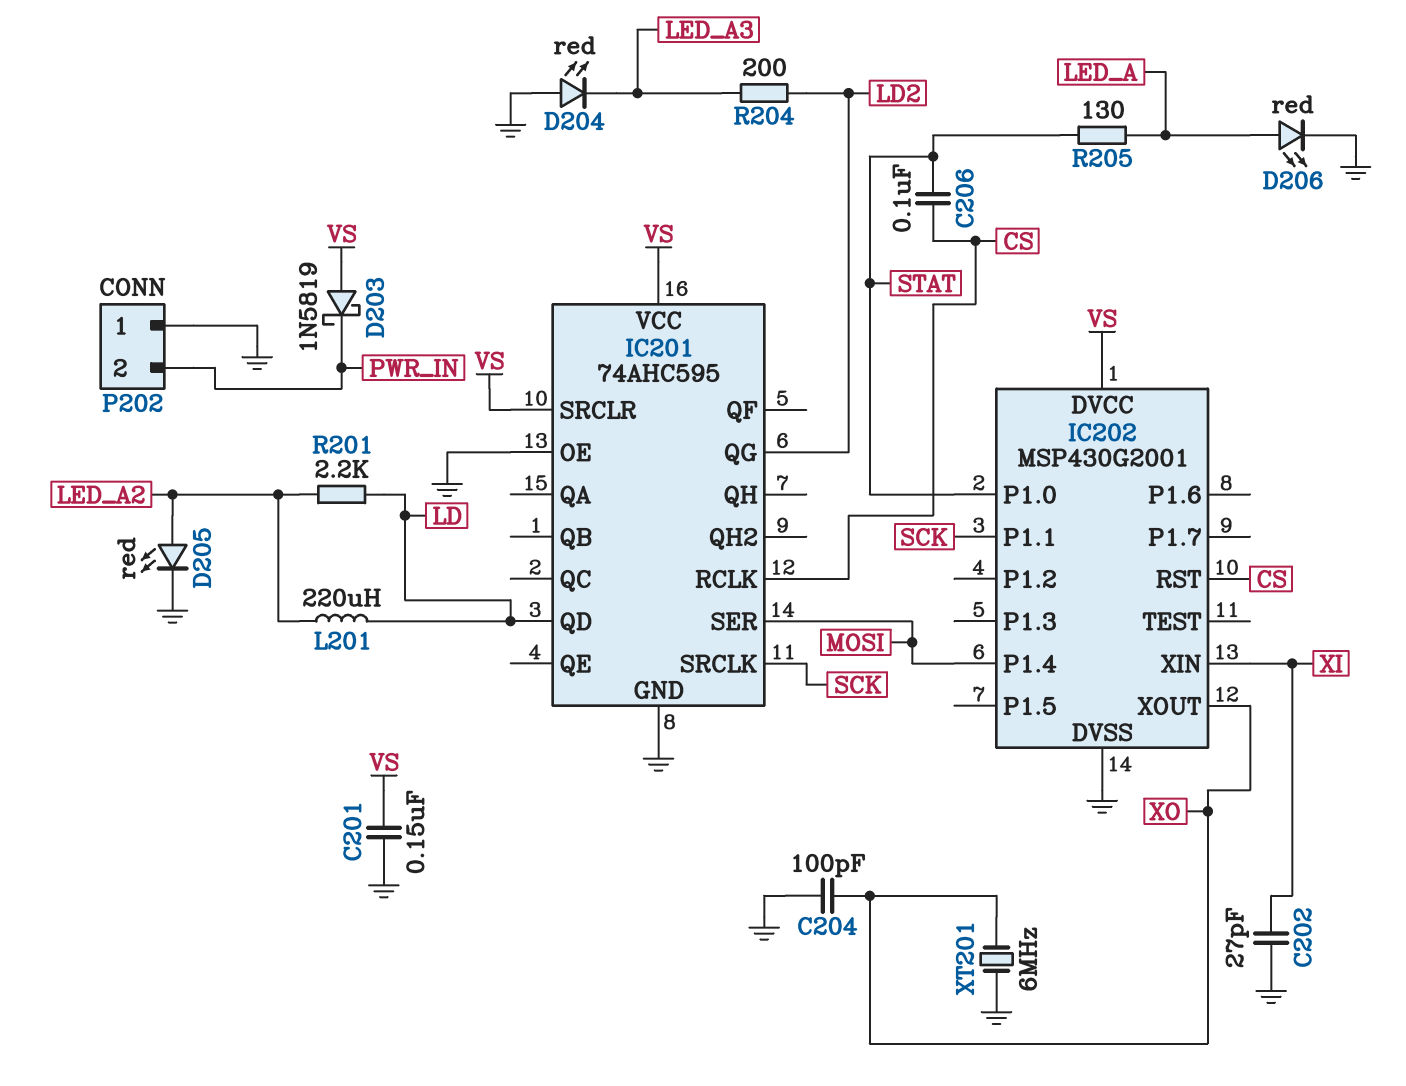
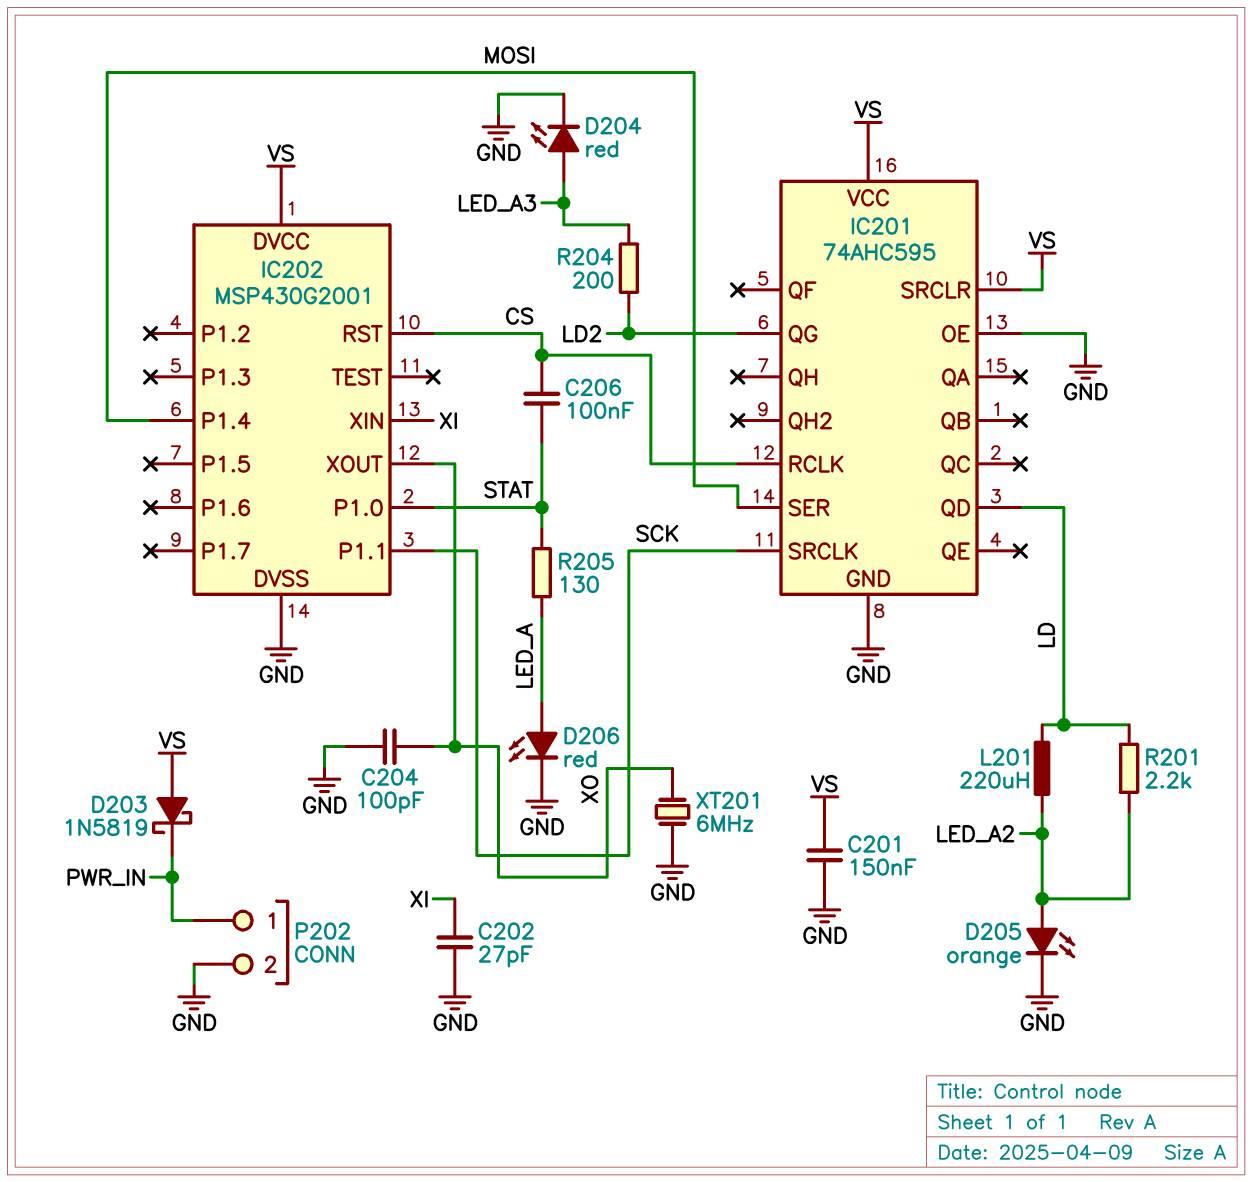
D204: LED red (A GND, K LED_A3) -> LED red (A LED_A3, K GND)
D205: LED red (A LED_A2, K GND) -> LED orange (A LED_A2, K GND)
P202 pin 1: GND -> PWR_IN
P202 pin 2: PWR_IN -> GND

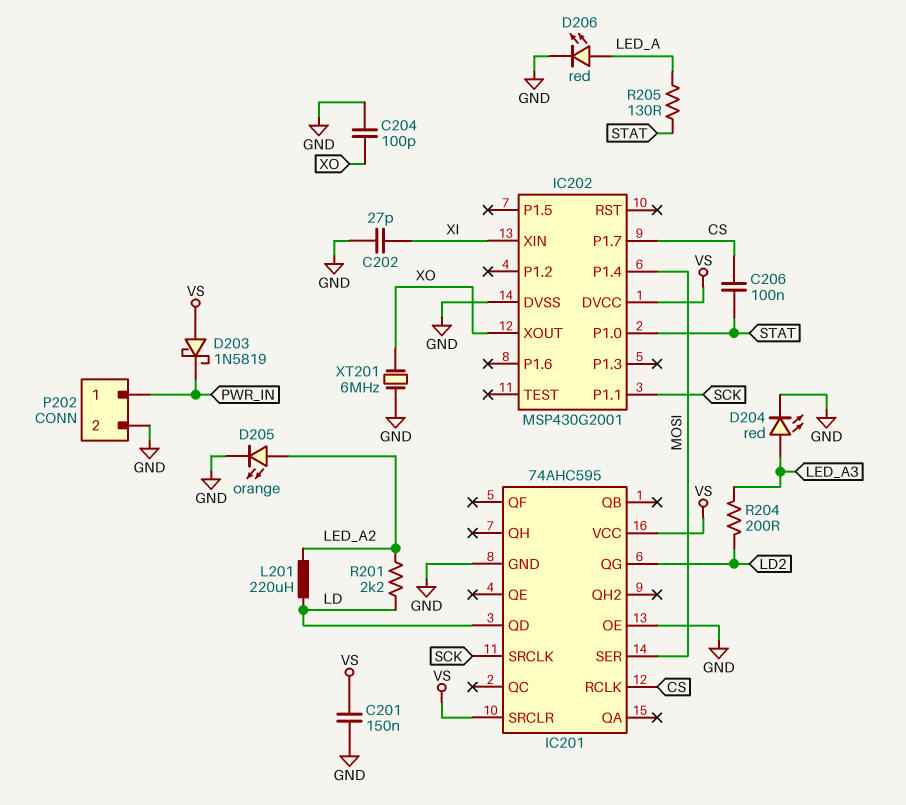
IC202 pin P1.7: none -> CS
IC202 pin RST: CS -> none

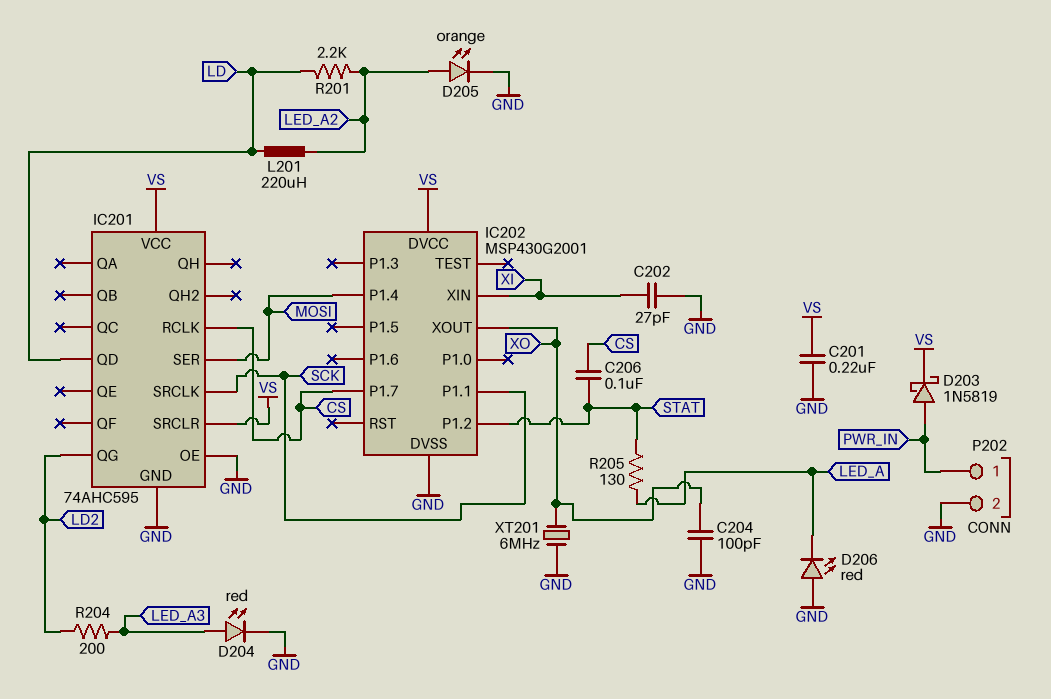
C201: 150nF (GND, VS) -> 220nF (GND, VS)
D203: schottky 1N5819 (A VS, K PWR_IN) -> schottky 1N5819 (A PWR_IN, K VS)
D206: LED red (A LED_A, K GND) -> LED red (A GND, K LED_A)
IC202 pin P1.0: STAT -> none
IC202 pin P1.2: none -> STAT

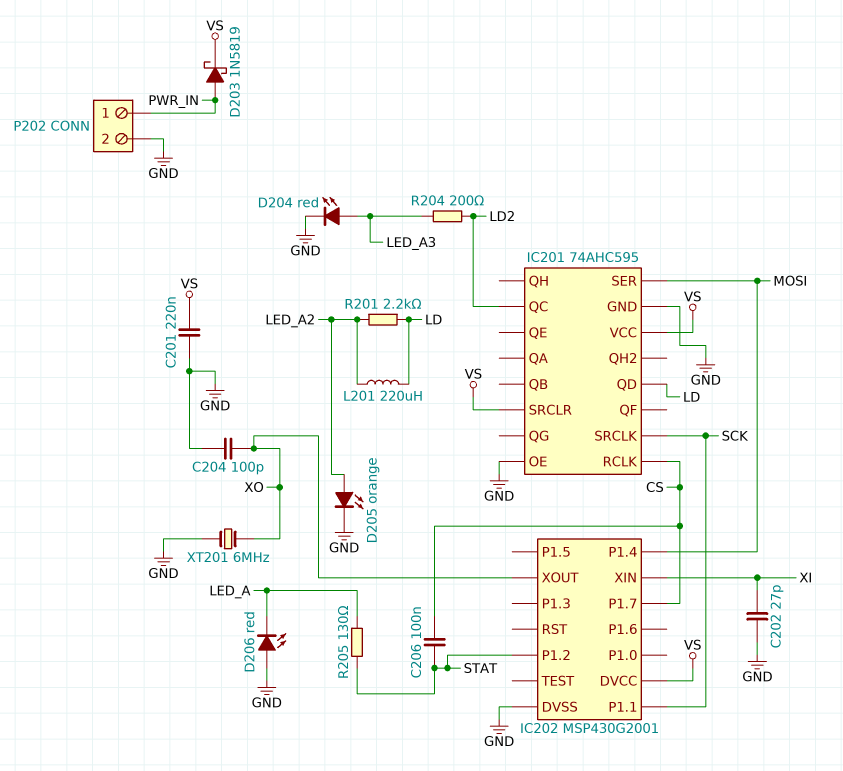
IC201 pin QC: none -> LD2
IC201 pin QG: LD2 -> none

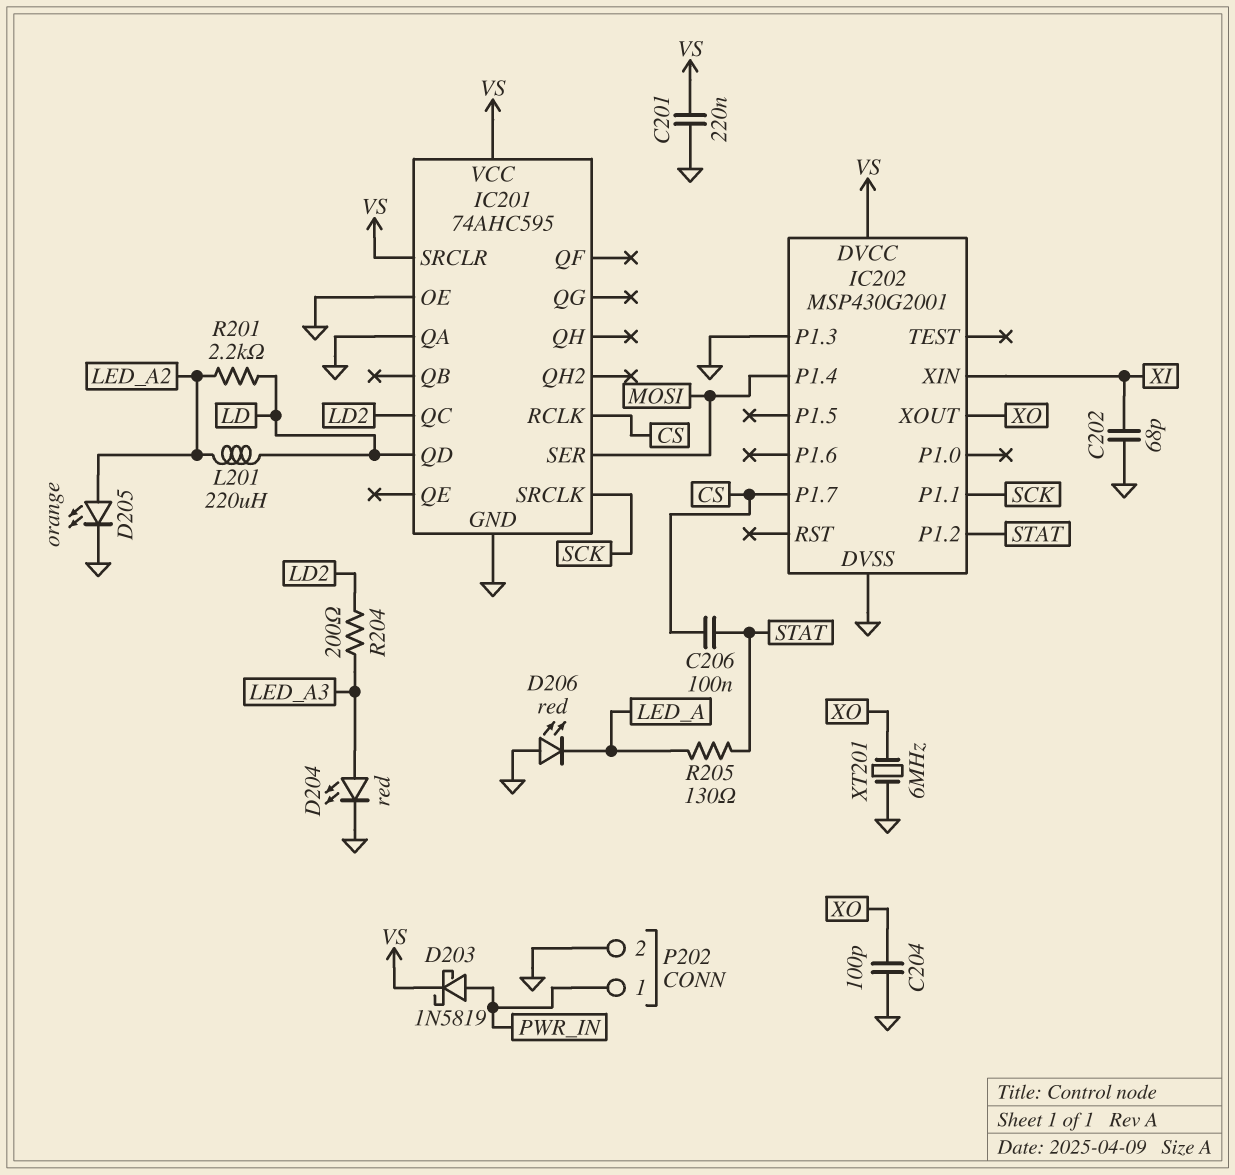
C202: 27pF (GND, XI) -> 68pF (GND, XI)
IC201 pin QA: none -> GND
IC202 pin P1.3: none -> GND

